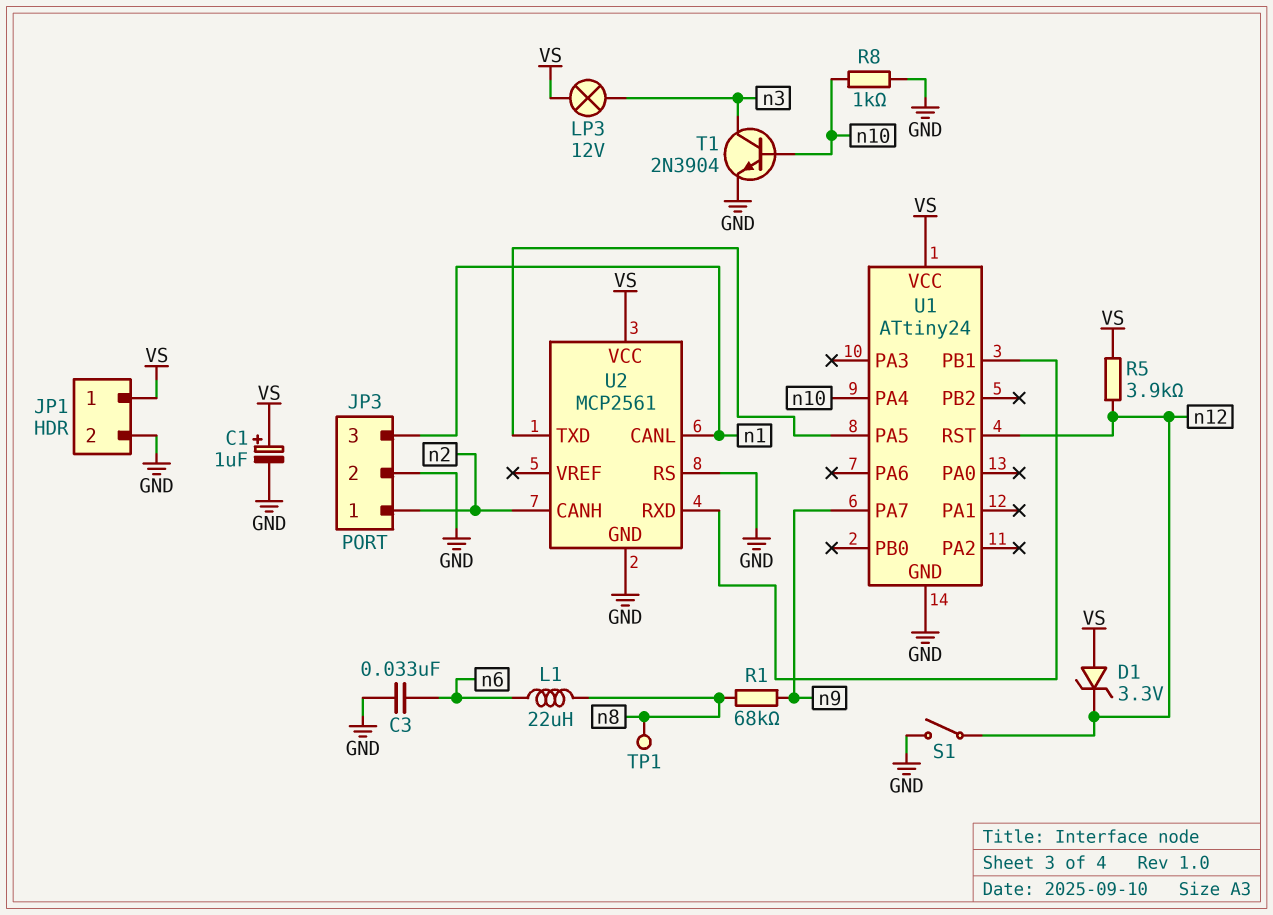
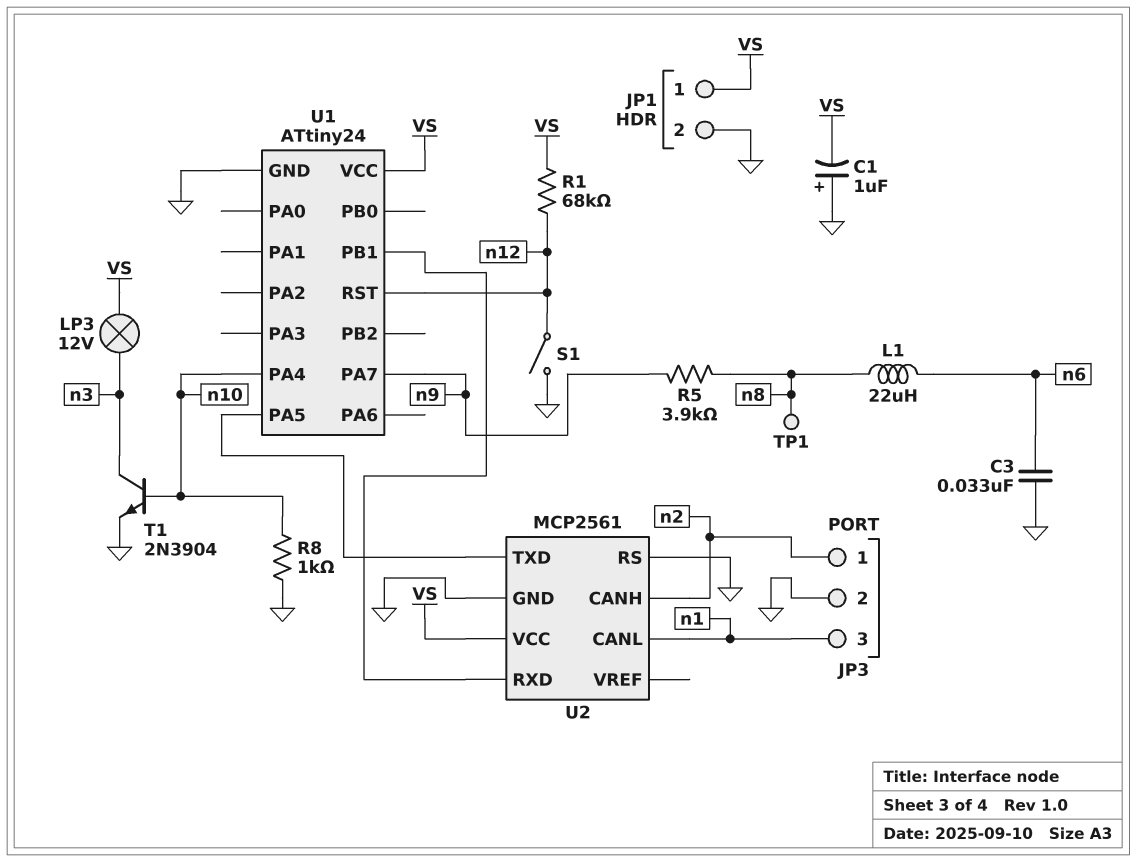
C1: 1uF (plus VS, minus GND) -> 1uF (plus GND, minus VS)
D1: zener 3.3V (A VS, K n12) -> none
R1: 68k (n8, n9) -> 68k (VS, n12)
R5: 3.9k (VS, n12) -> 3.9k (n8, n9)

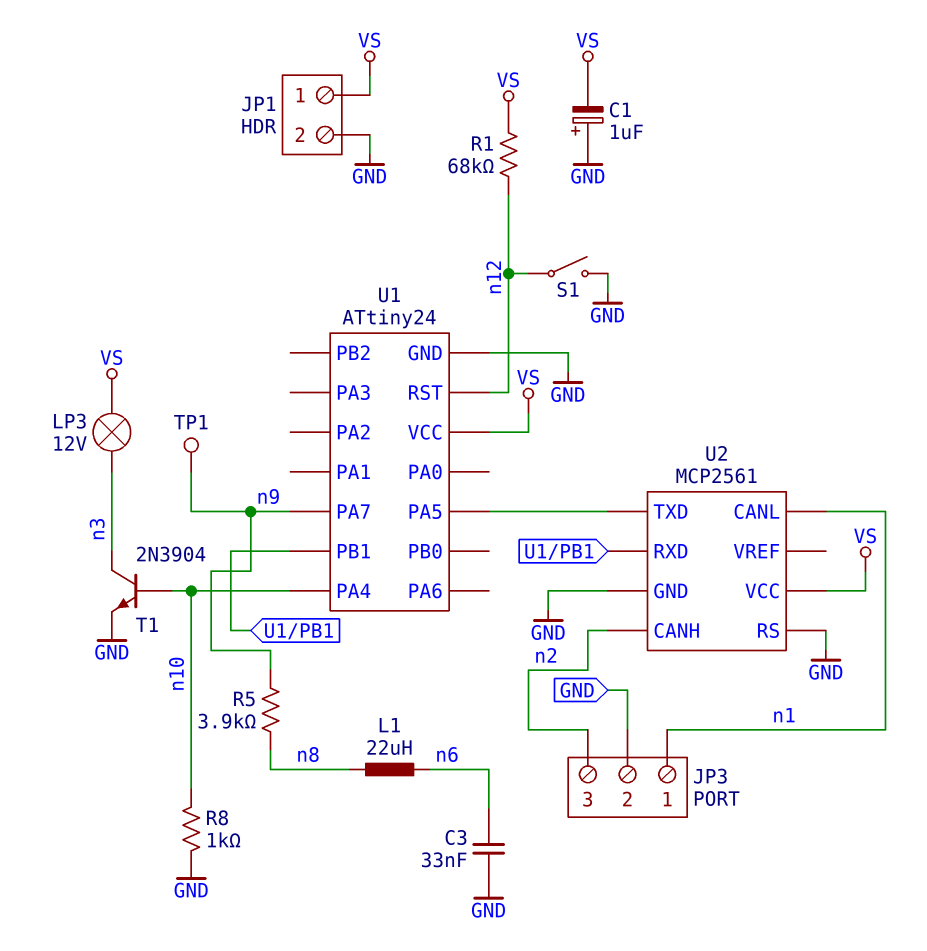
JP3 pin 1: n2 -> n1
JP3 pin 3: n1 -> n2
TP1: test point (n8) -> test point (n9)

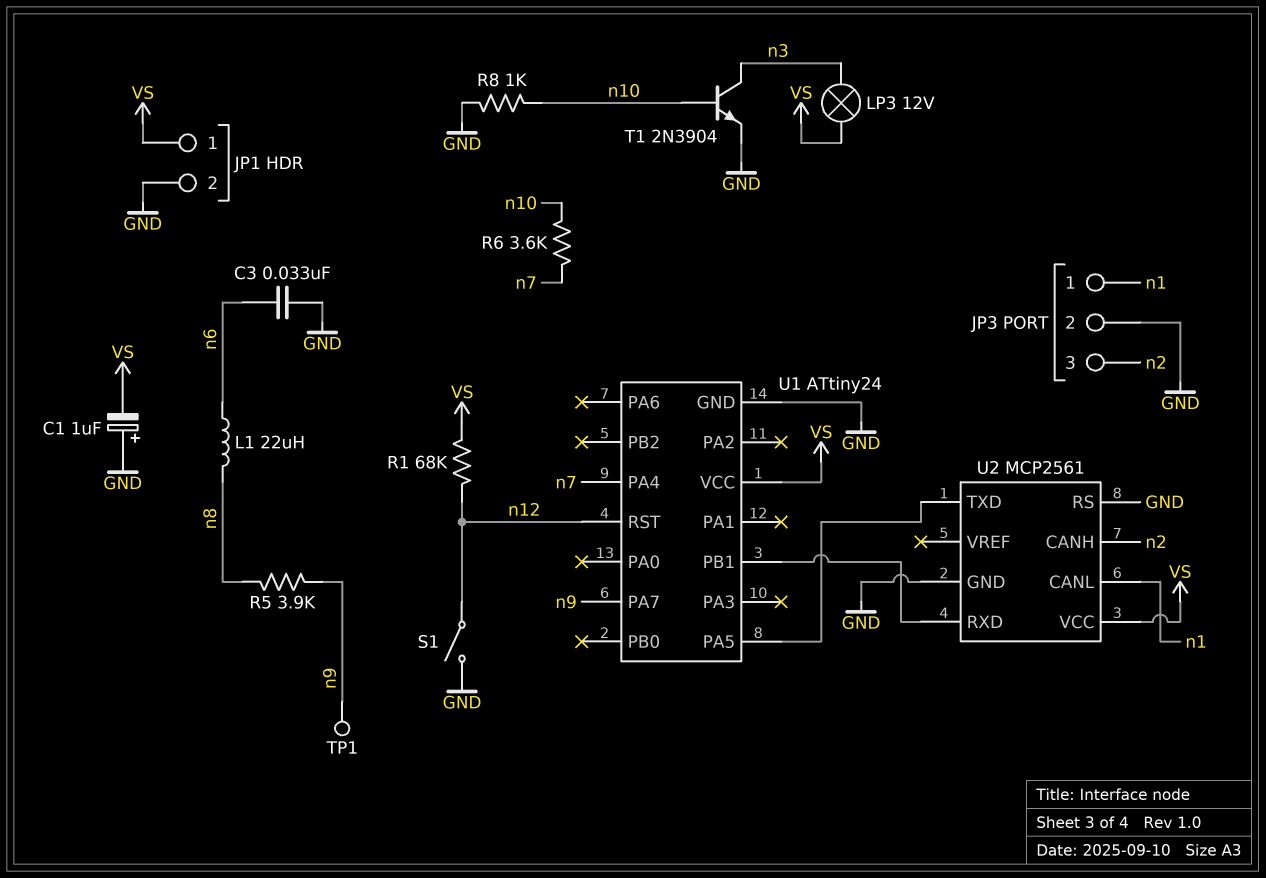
R6: none -> 3.6k (n7, n10)
U1 pin PA4: n10 -> n7

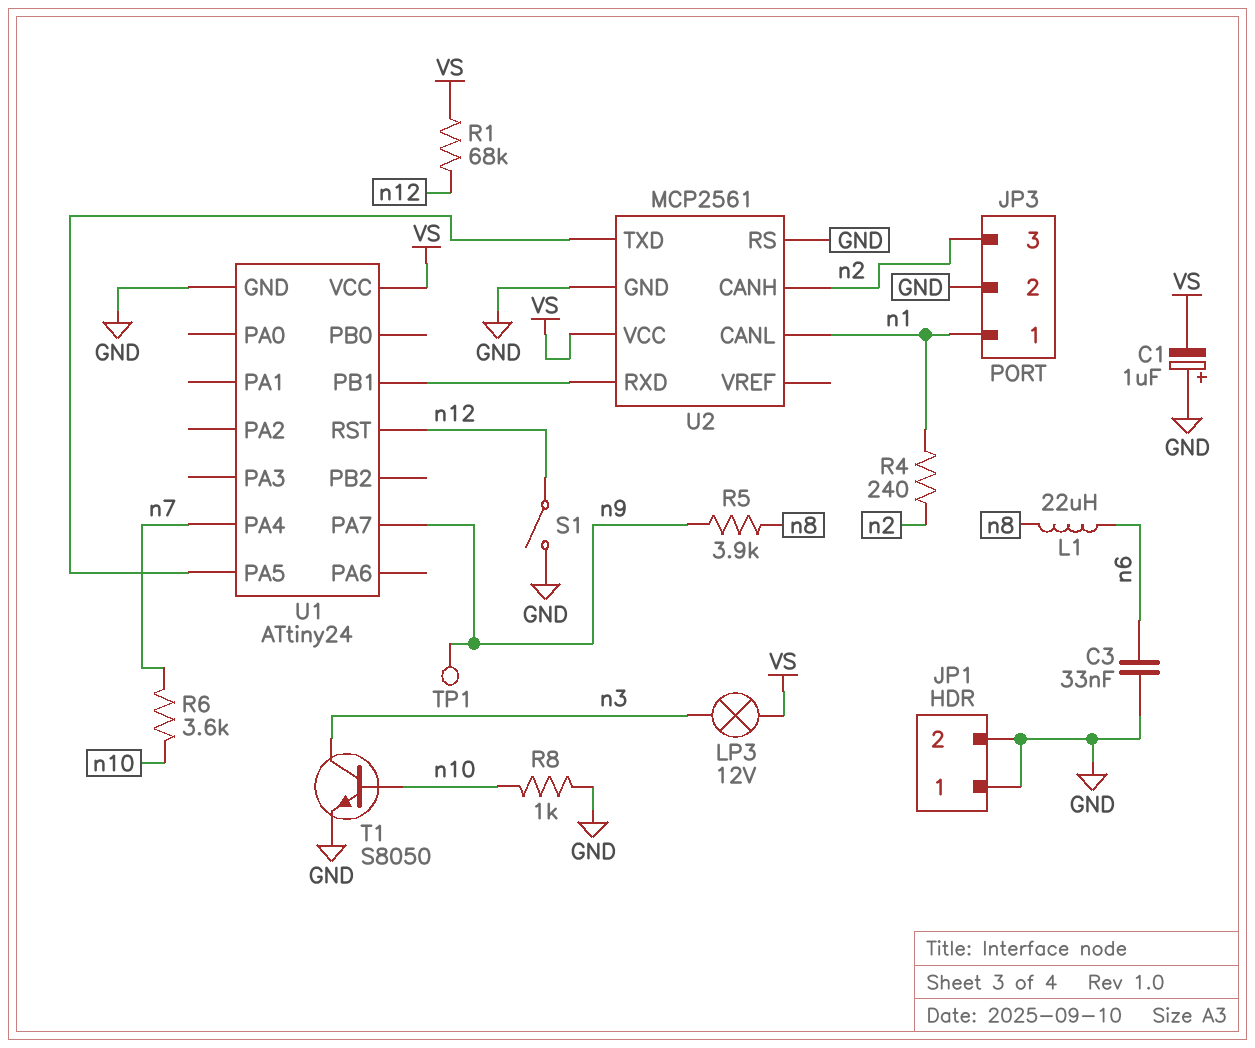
JP1 pin 1: VS -> GND
R4: none -> 240 (n1, n2)
T1: NPN 2N3904 (B n10, C n3, E GND) -> NPN S8050 (B n10, C n3, E GND)

